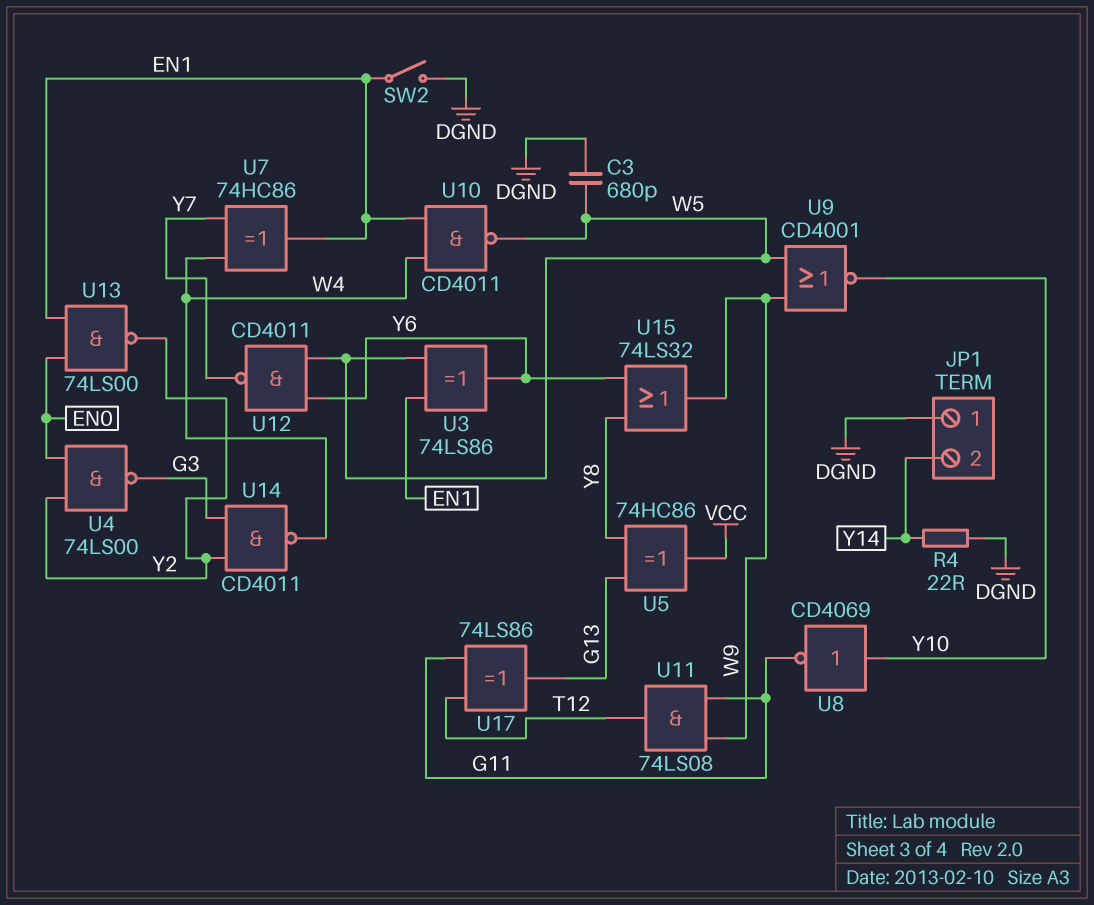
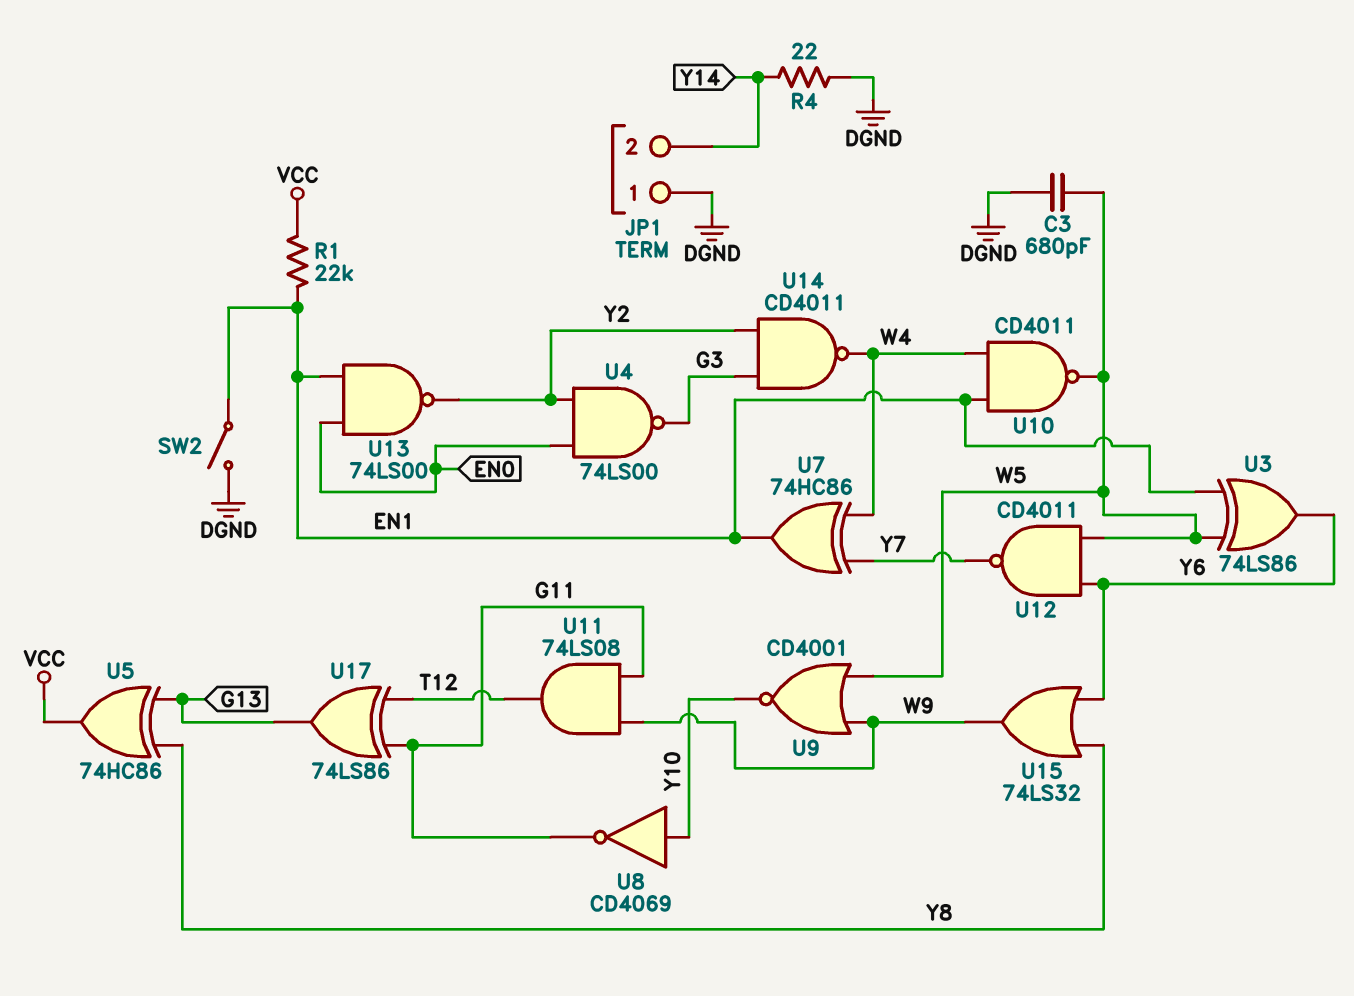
R1: none -> 22k (EN1, VCC)

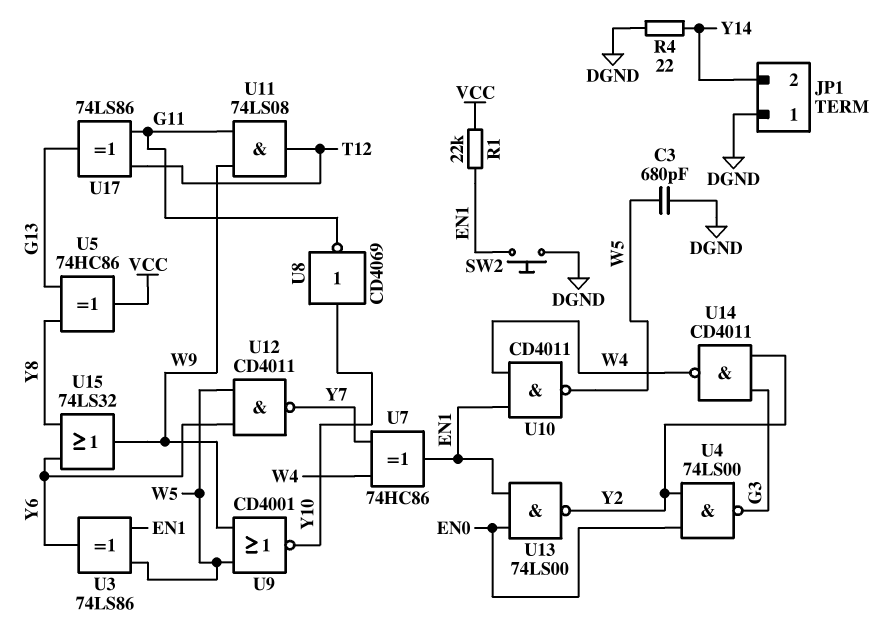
SW2: switch (DGND, EN1) -> button (DGND, EN1)

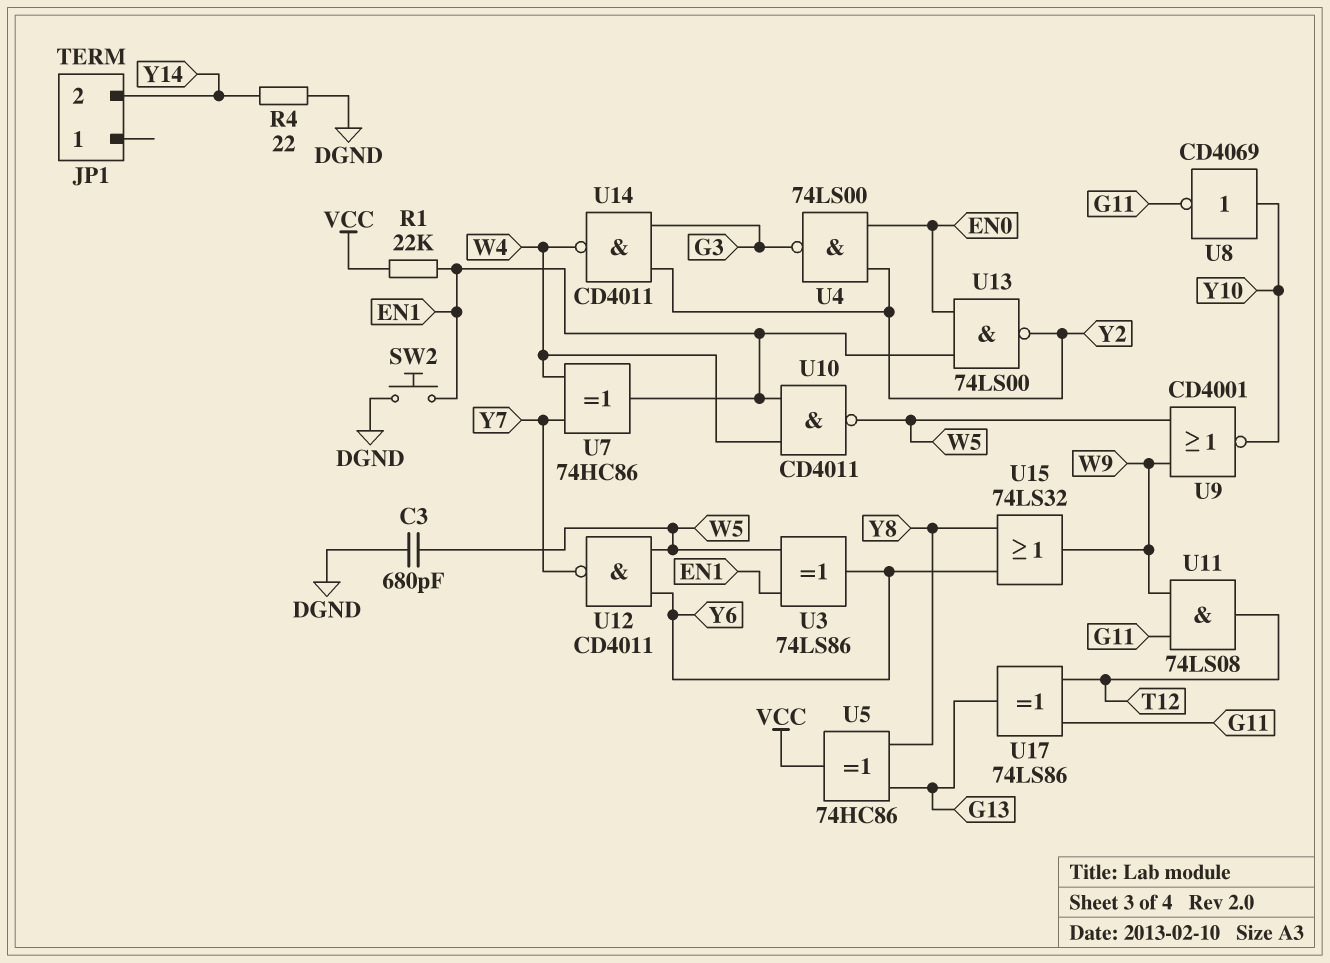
JP1 pin 1: DGND -> none

